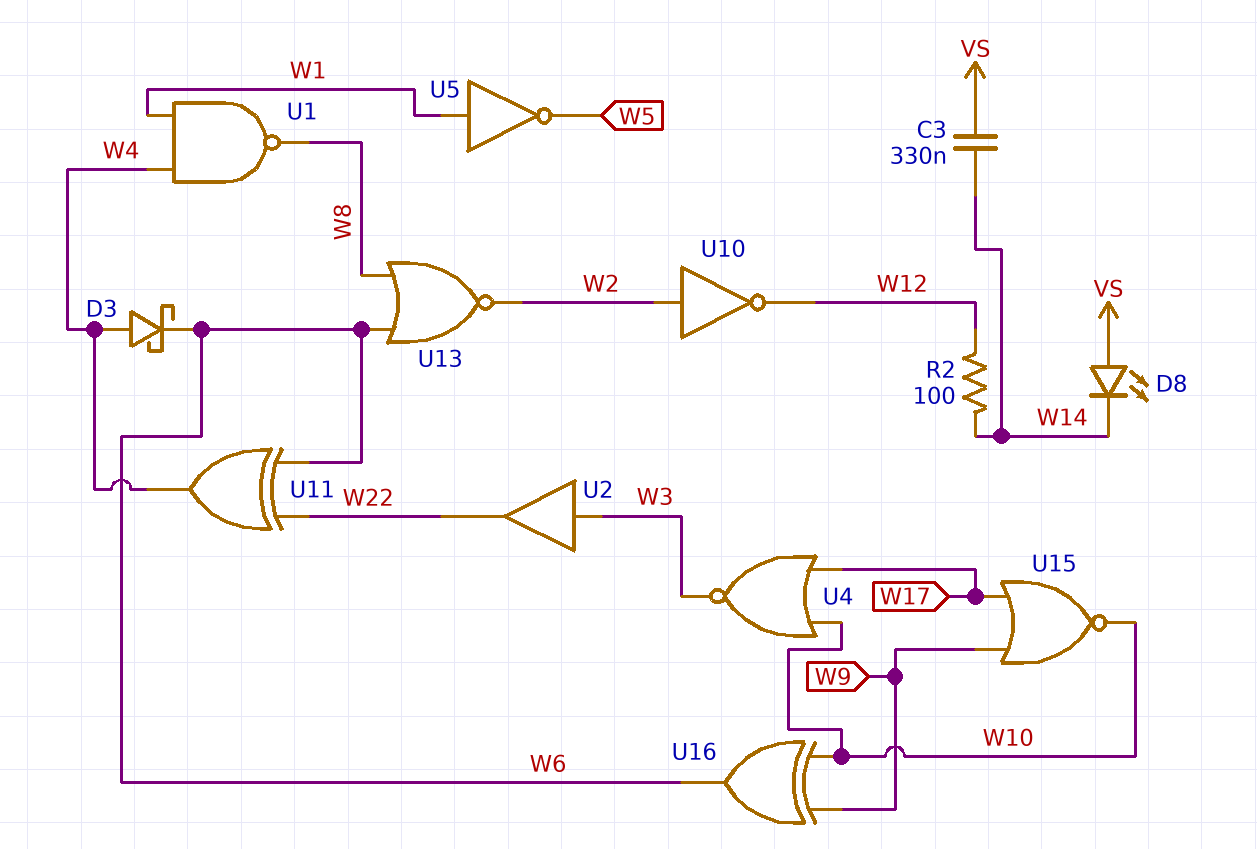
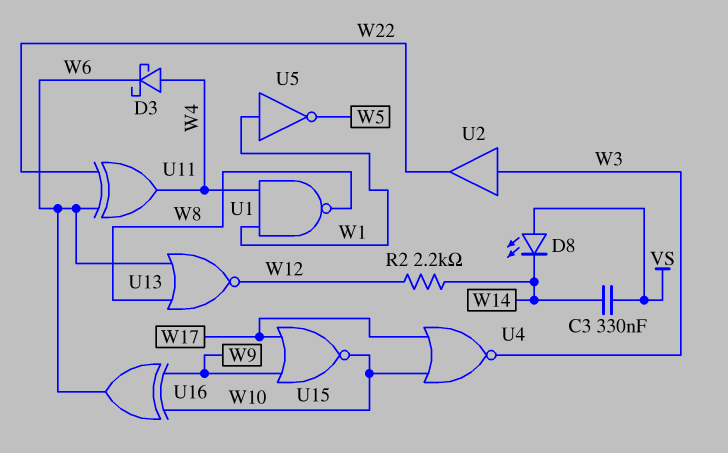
R2: 100 (W12, W14) -> 2.2k (W12, W14)
U10: NOT (in W2, out W12) -> none
U13: NOR (in W6, in W8, out W2) -> NOR (in W6, in W8, out W12)

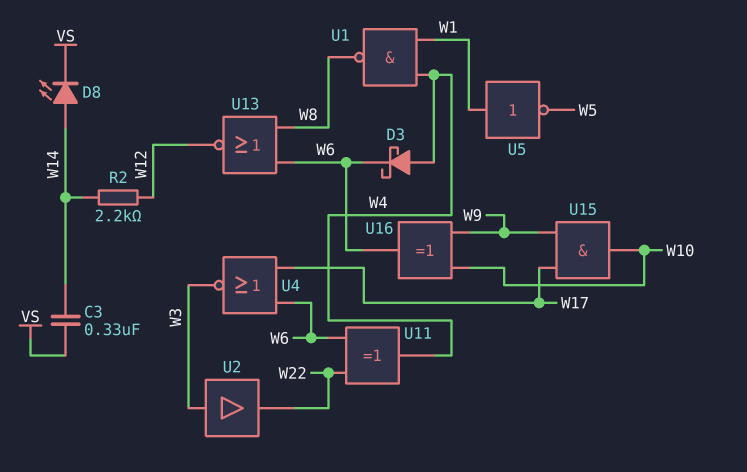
D8: LED (A VS, K W14) -> LED (A W14, K VS)
U4: NOR (in W10, in W17, out W3) -> NOR (in W6, in W17, out W3)
U15: NOR (in W9, in W17, out W10) -> AND (in W9, in W17, out W10)

